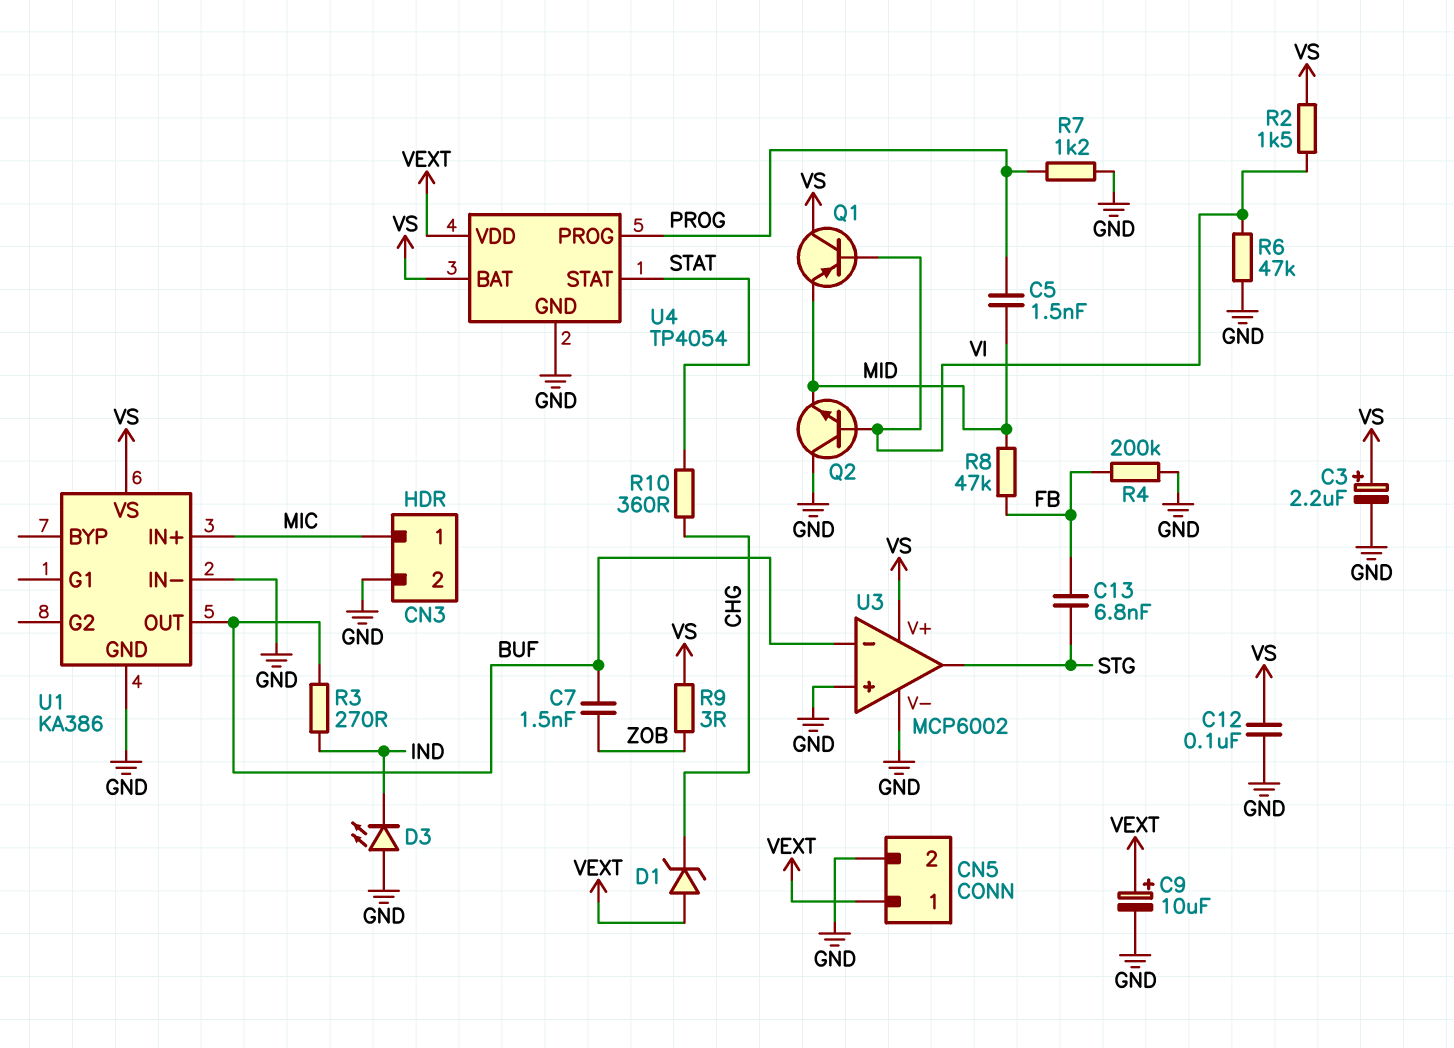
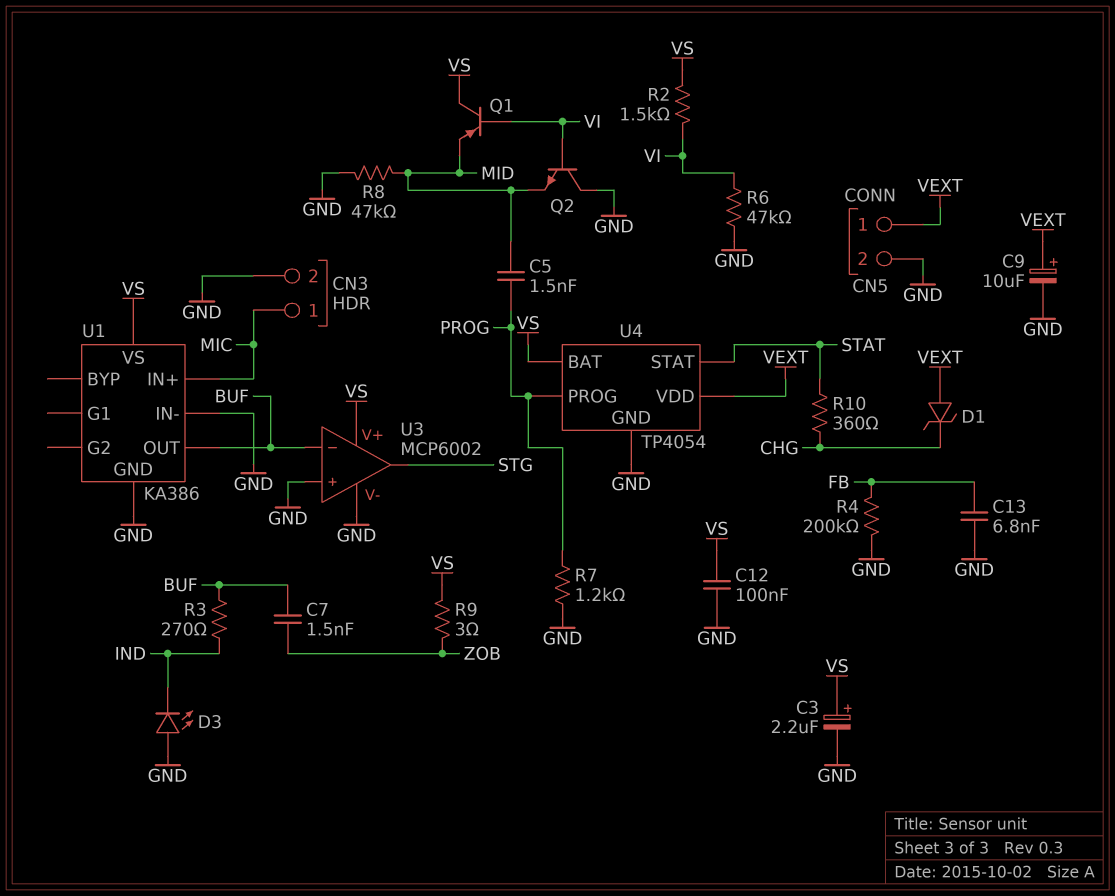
C13: 6.8nF (FB, STG) -> 6.8nF (FB, GND)
R8: 47k (FB, MID) -> 47k (GND, MID)

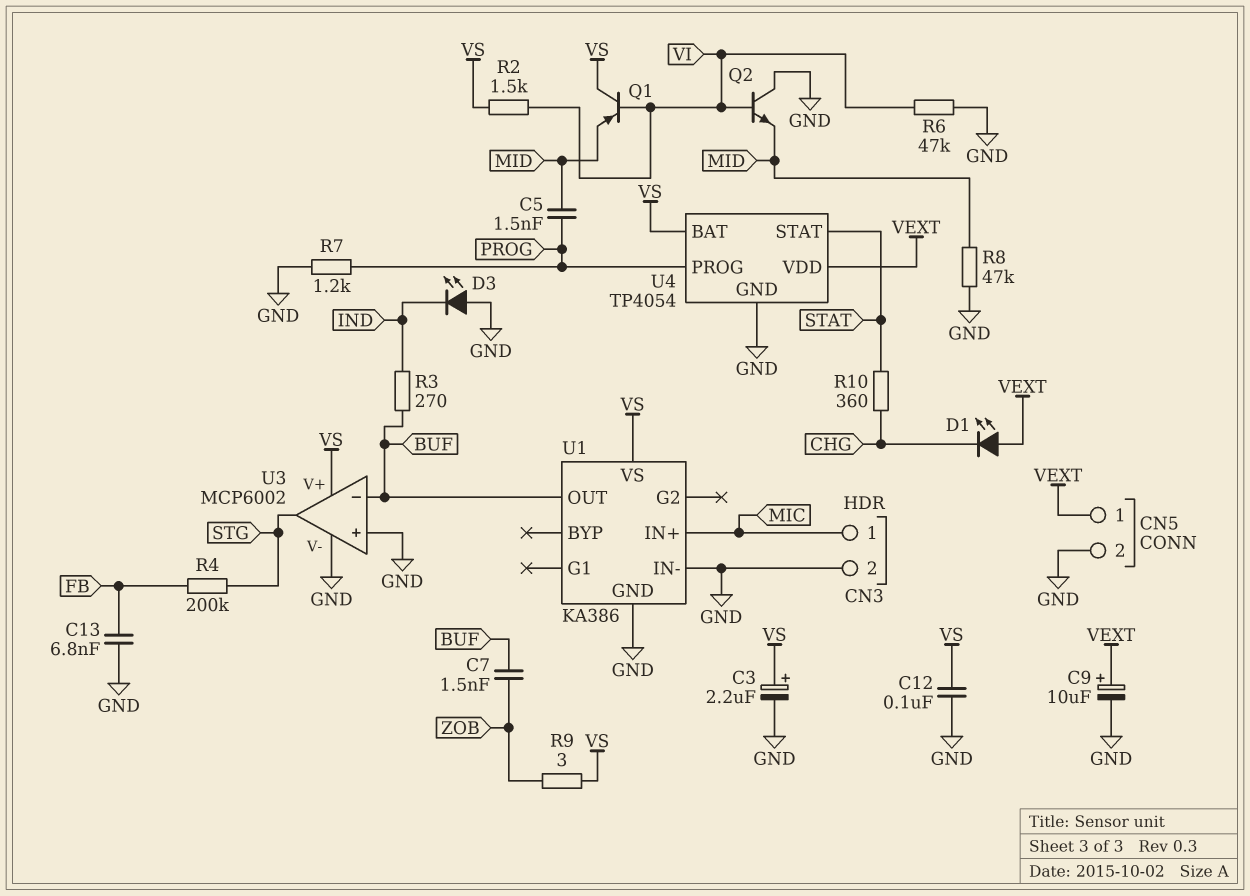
D1: zener (A VEXT, K CHG) -> LED (A VEXT, K CHG)
R4: 200k (FB, GND) -> 200k (FB, STG)

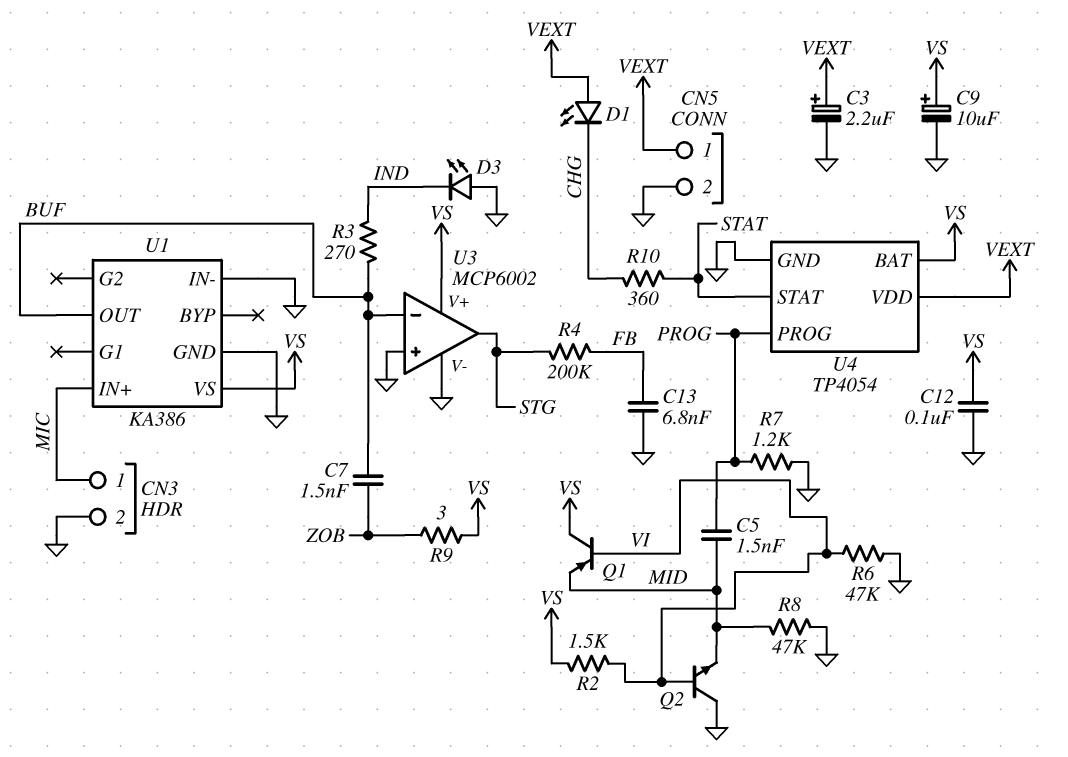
C3: 2.2uF (plus VS, minus GND) -> 2.2uF (plus VEXT, minus GND)
C9: 10uF (plus VEXT, minus GND) -> 10uF (plus VS, minus GND)

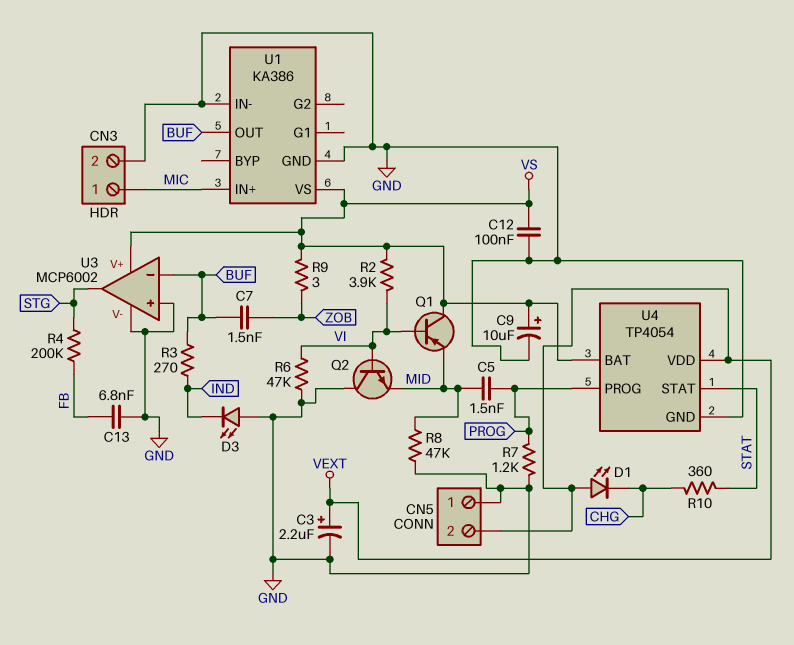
CN5 pin 1: VEXT -> GND
CN5 pin 2: GND -> VEXT
R2: 1.5k (VI, VS) -> 3.9k (VI, VS)

